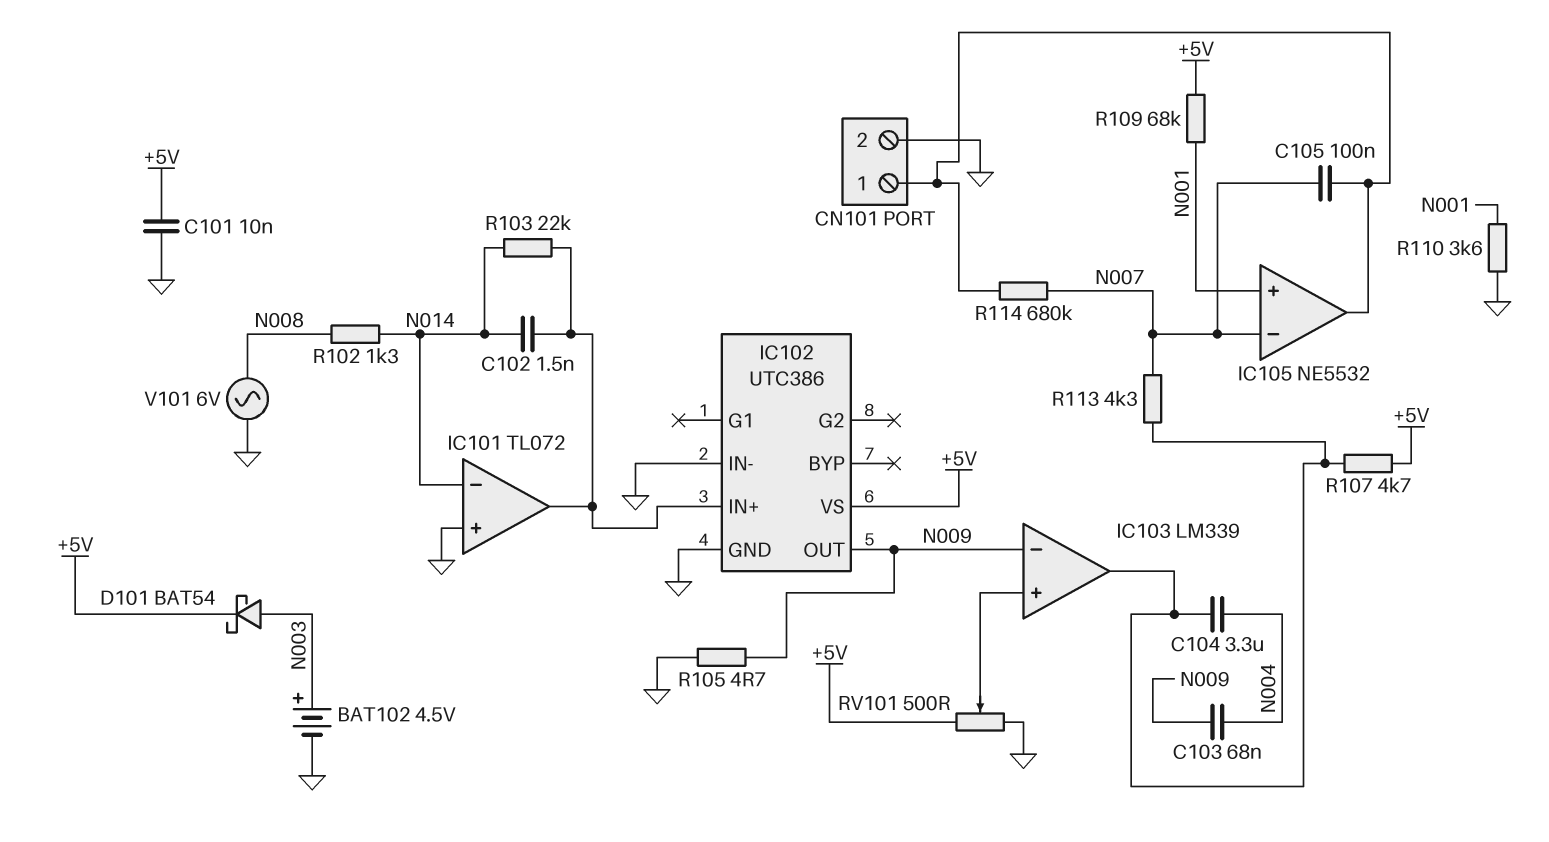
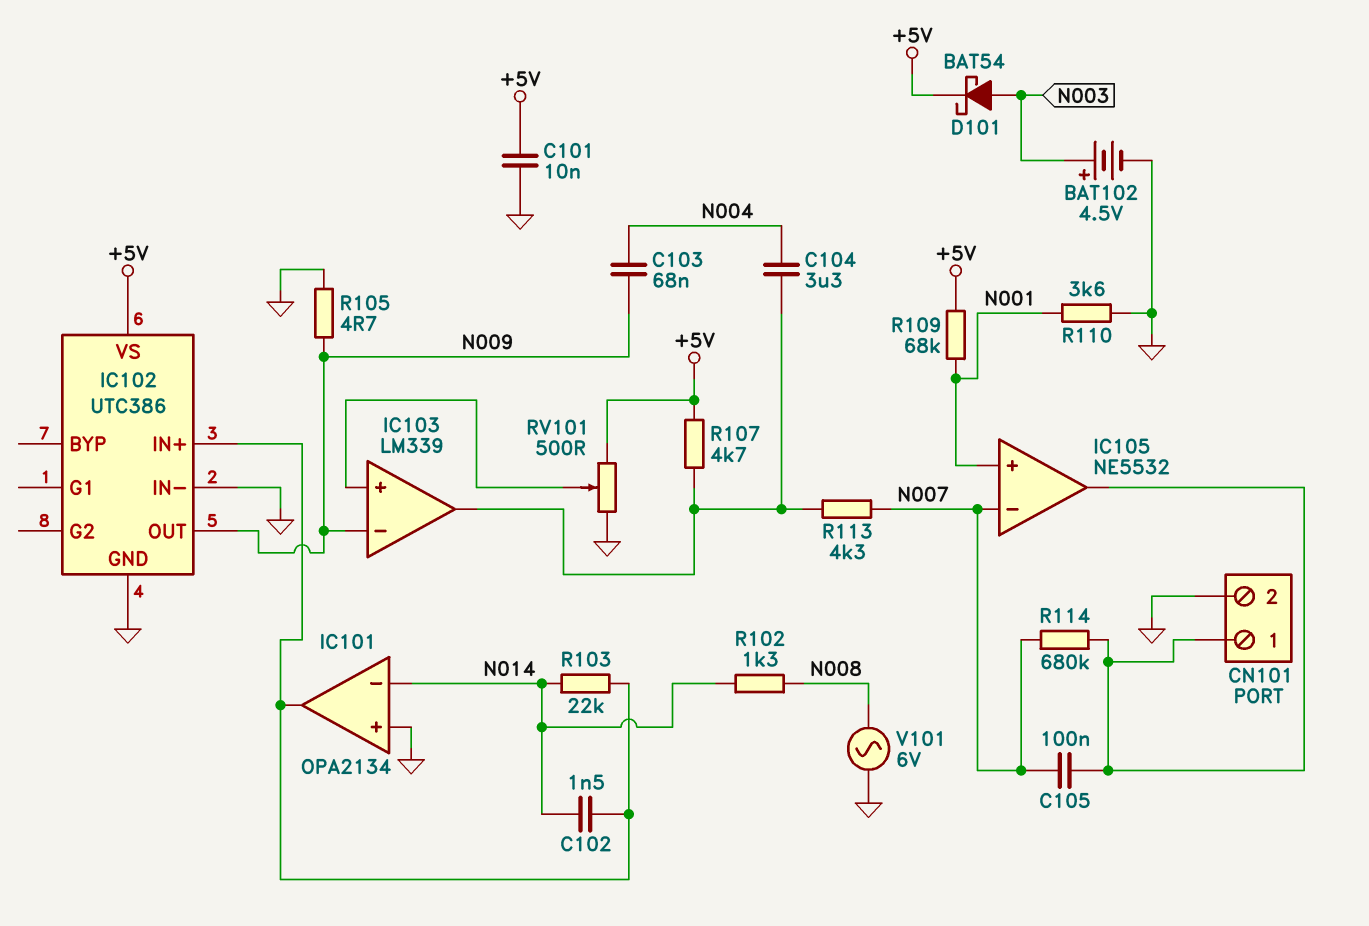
IC101: TL072 -> OPA2134

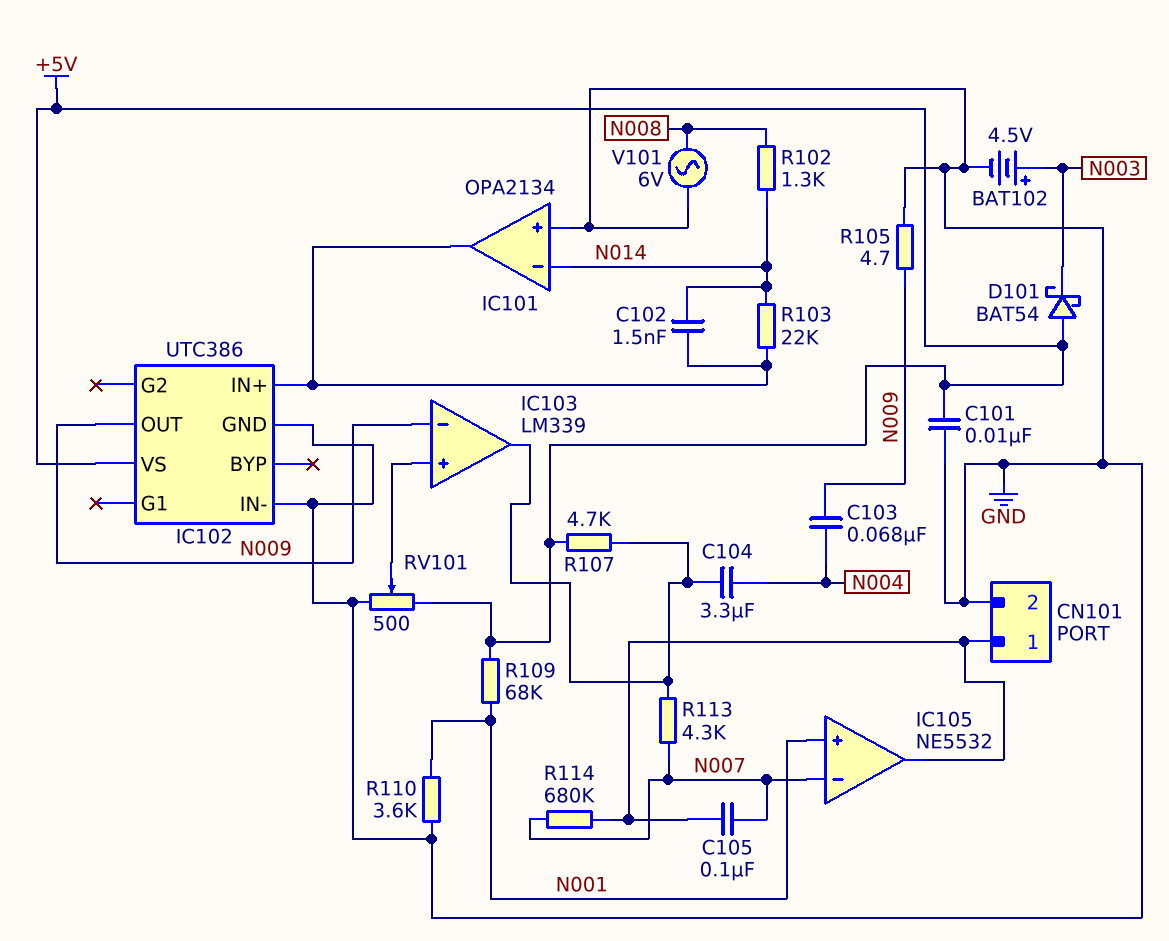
D101: schottky BAT54 (A N003, K +5V) -> schottky BAT54 (A +5V, K N003)

